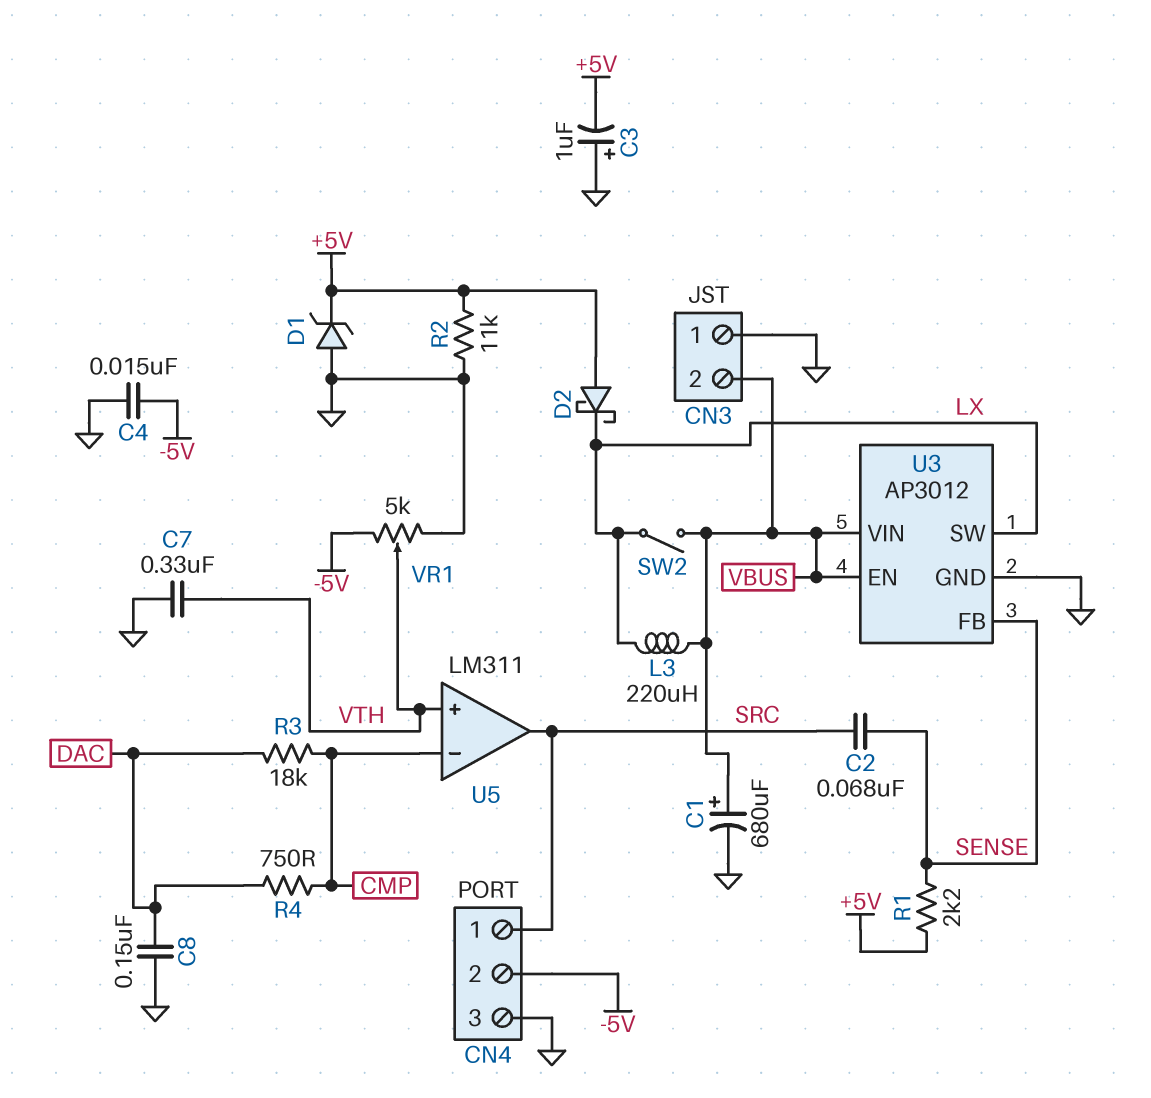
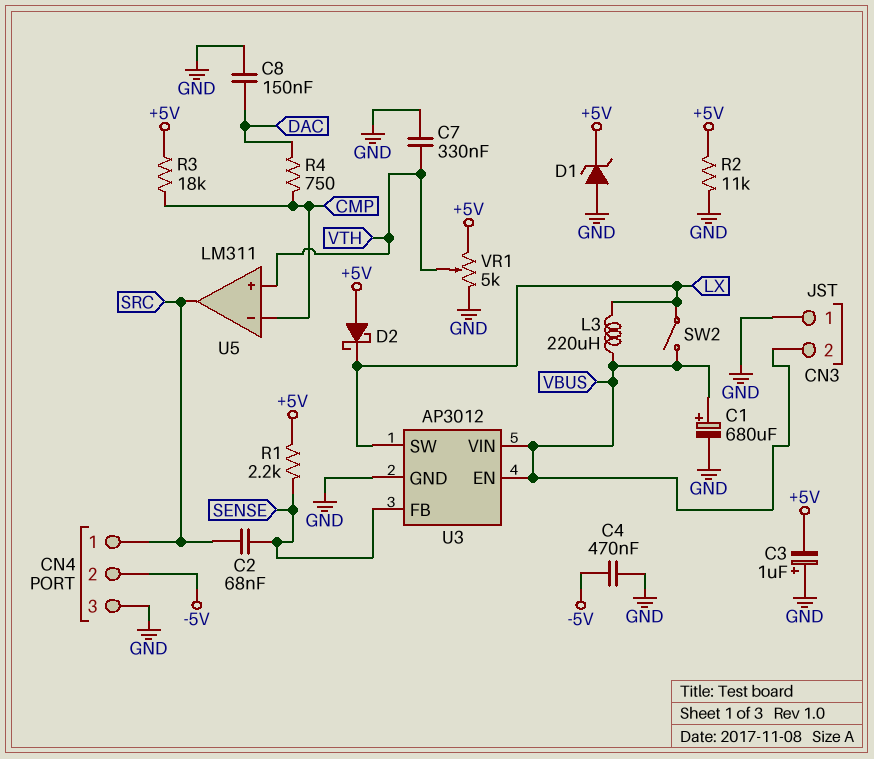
C4: 15nF (-5V, GND) -> 470nF (-5V, GND)
R3: 18k (CMP, DAC) -> 18k (+5V, CMP)
VR1: 5k (-5V, GND, wiper VTH) -> 5k (+5V, GND, wiper VTH)

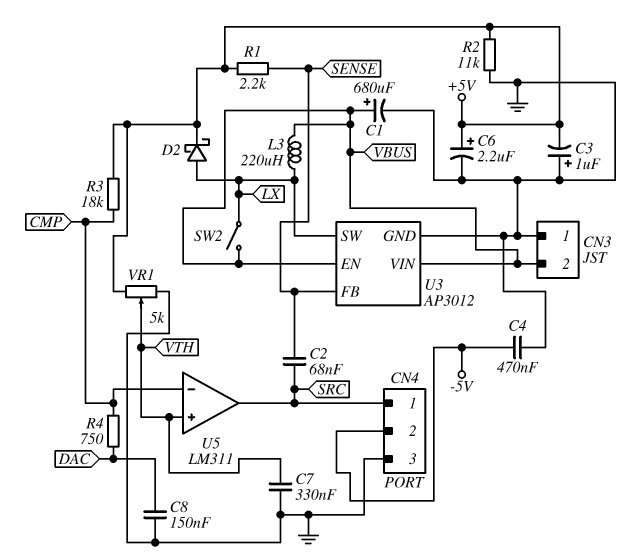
C6: none -> 2.2uF (plus +5V, minus GND)
D1: zener (A GND, K +5V) -> none
D2: schottky (A +5V, K LX) -> schottky (A LX, K +5V)

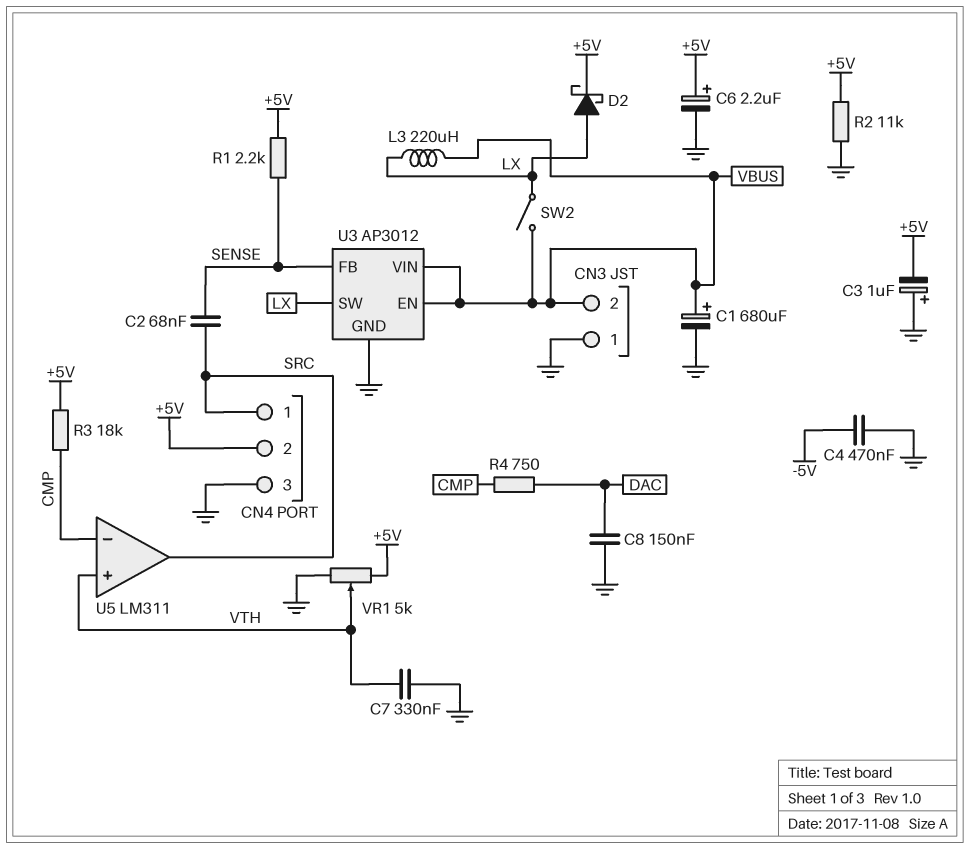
CN4 pin 2: -5V -> +5V

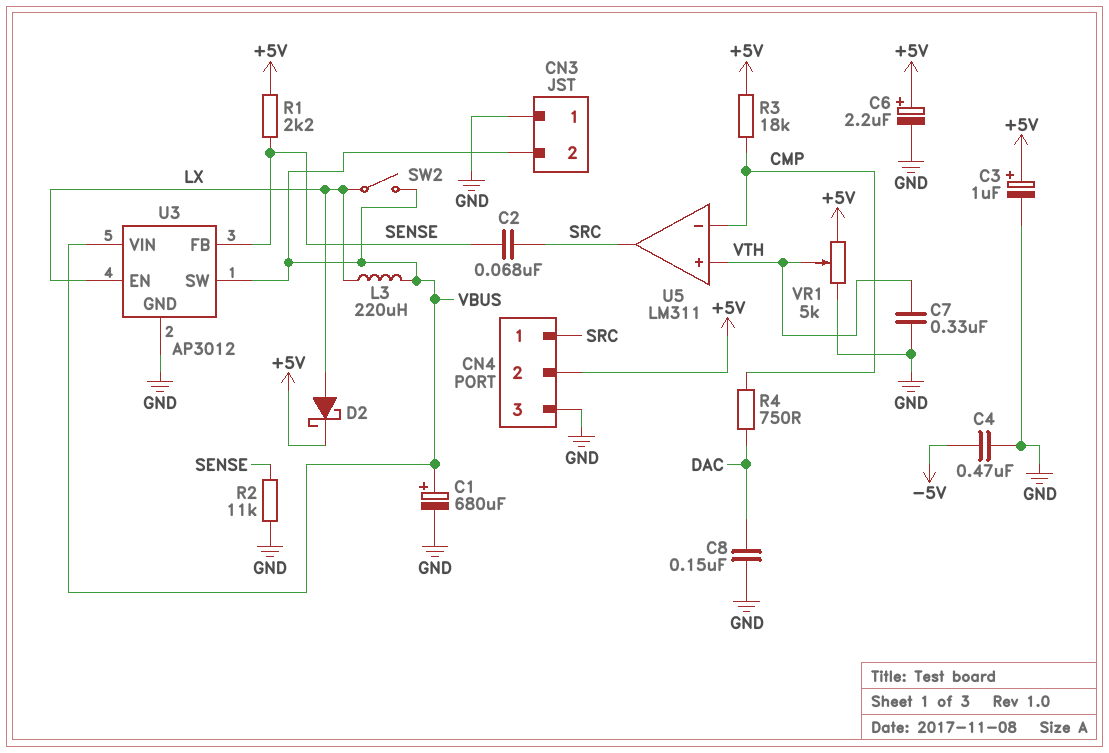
C3: 1uF (plus GND, minus +5V) -> 1uF (plus +5V, minus GND)
R2: 11k (+5V, GND) -> 11k (GND, SENSE)
U3 pin EN: VBUS -> LX
U3 pin SW: LX -> VBUS

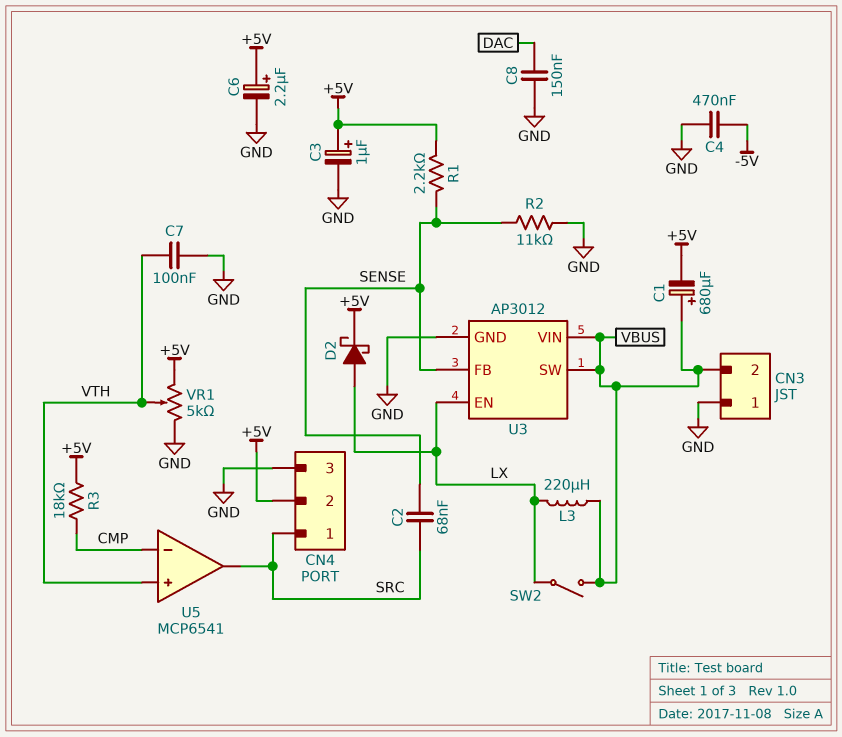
C1: 680uF (plus VBUS, minus GND) -> 680uF (plus VBUS, minus +5V)
C7: 330nF (GND, VTH) -> 100nF (GND, VTH)
R4: 750 (CMP, DAC) -> none
U5: LM311 -> MCP6541

